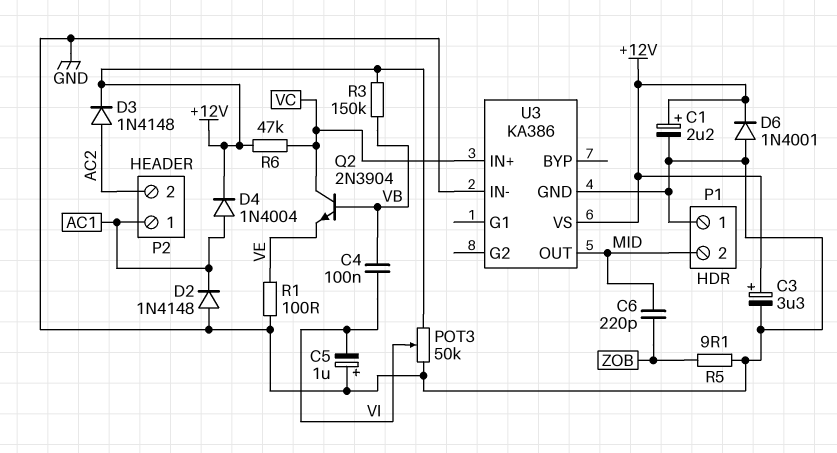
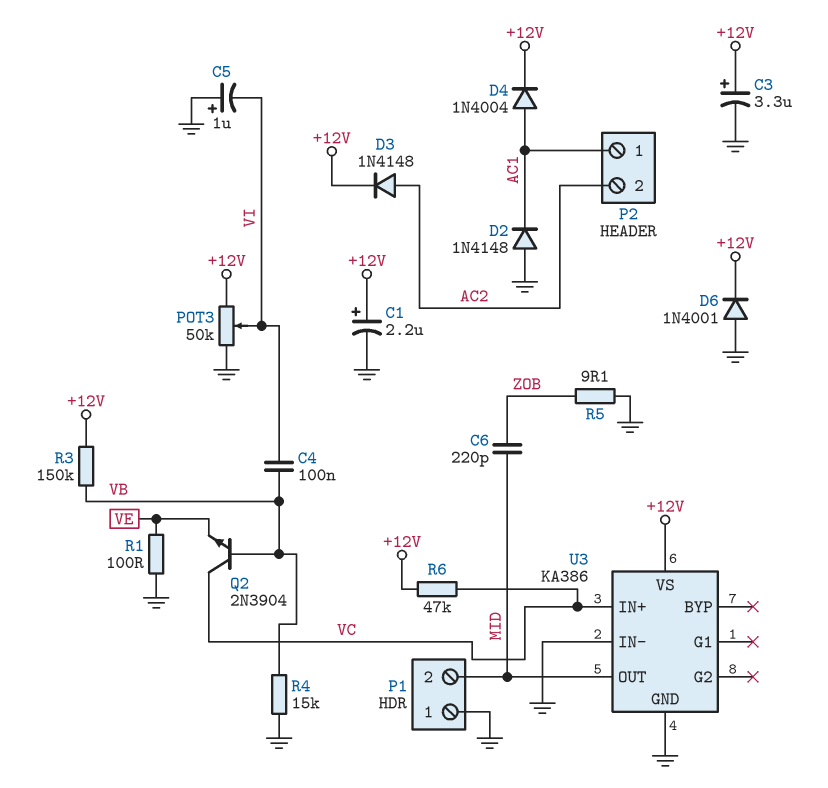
R4: none -> 15k (GND, VB)

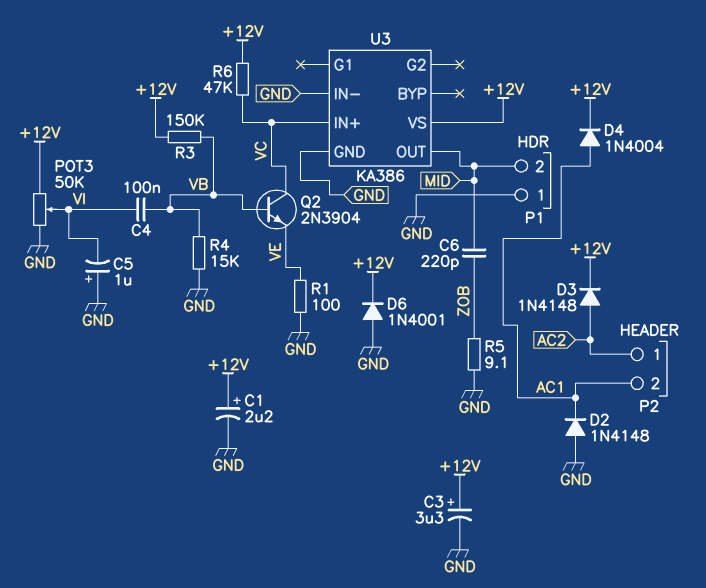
P2 pin 1: AC1 -> AC2
P2 pin 2: AC2 -> AC1

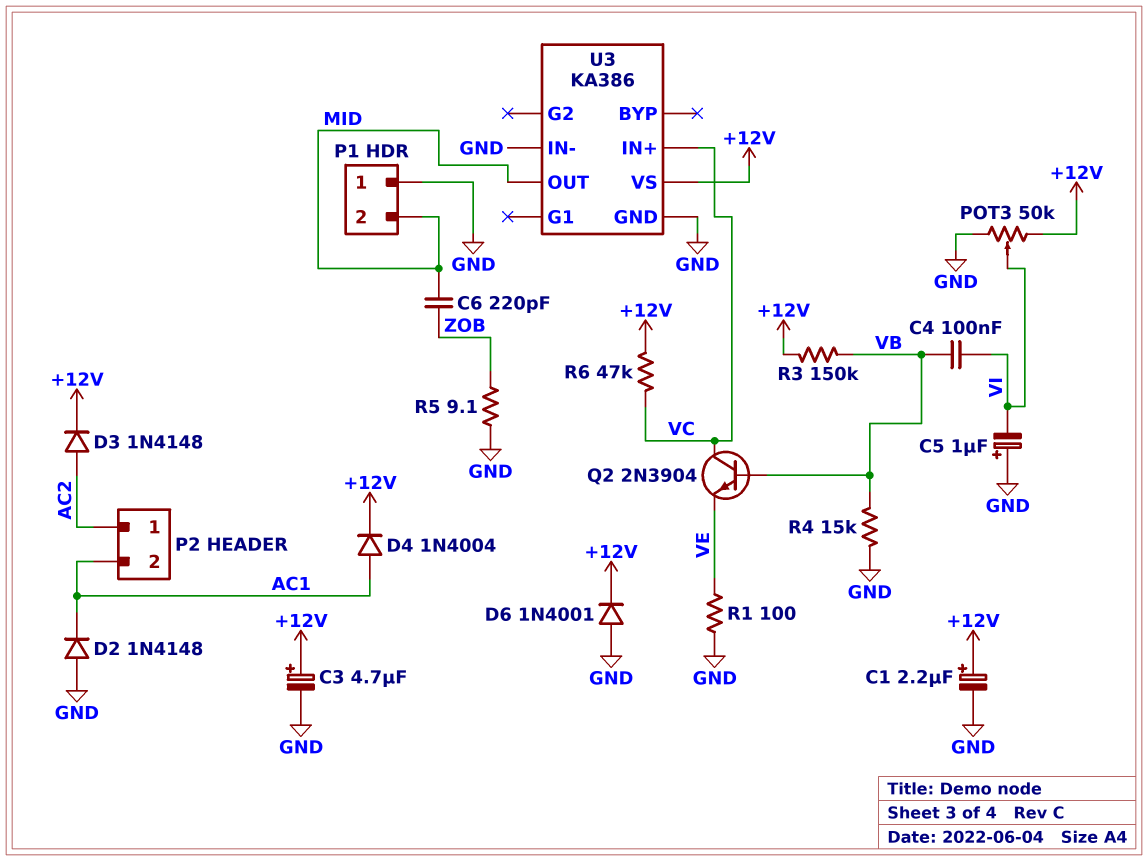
C3: 3.3uF (plus +12V, minus GND) -> 4.7uF (plus +12V, minus GND)

